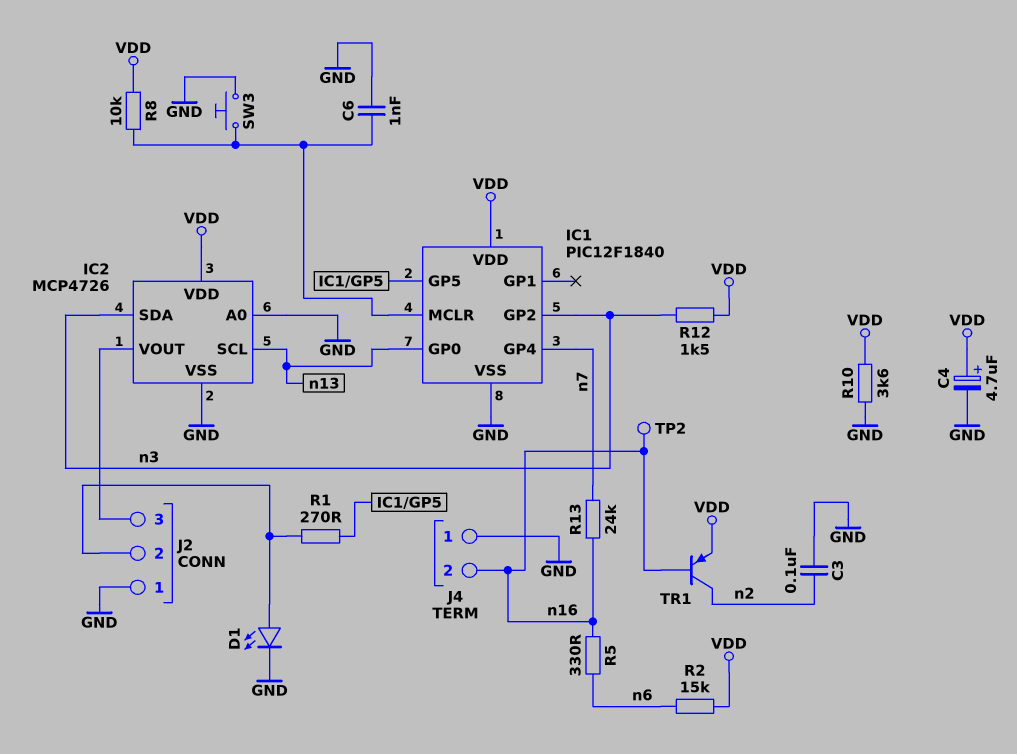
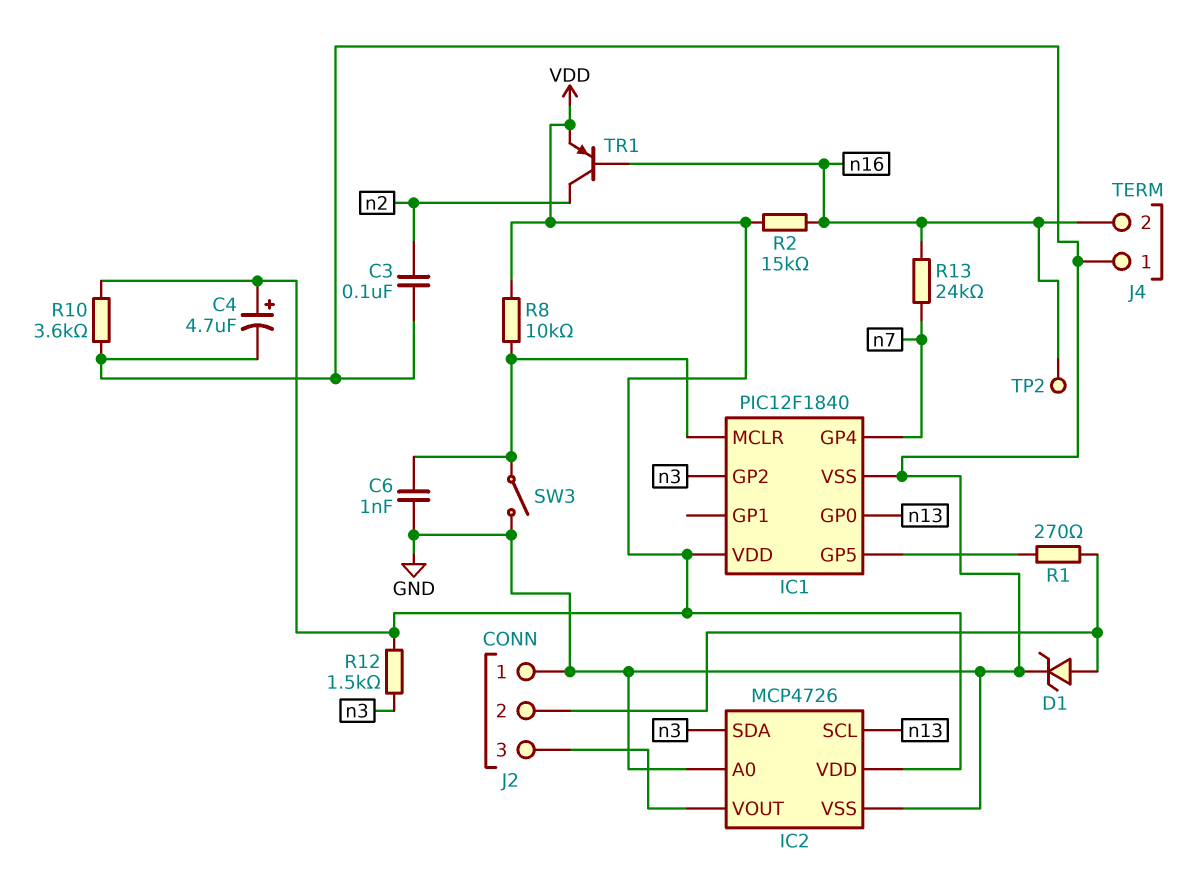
D1: LED (A J2/2, K GND) -> zener (A J2/2, K GND)
R2: 15k (VDD, n6) -> 15k (VDD, n16)
R5: 330 (n6, n16) -> none
SW3: button (GND, IC1/MCLR) -> switch (GND, IC1/MCLR)

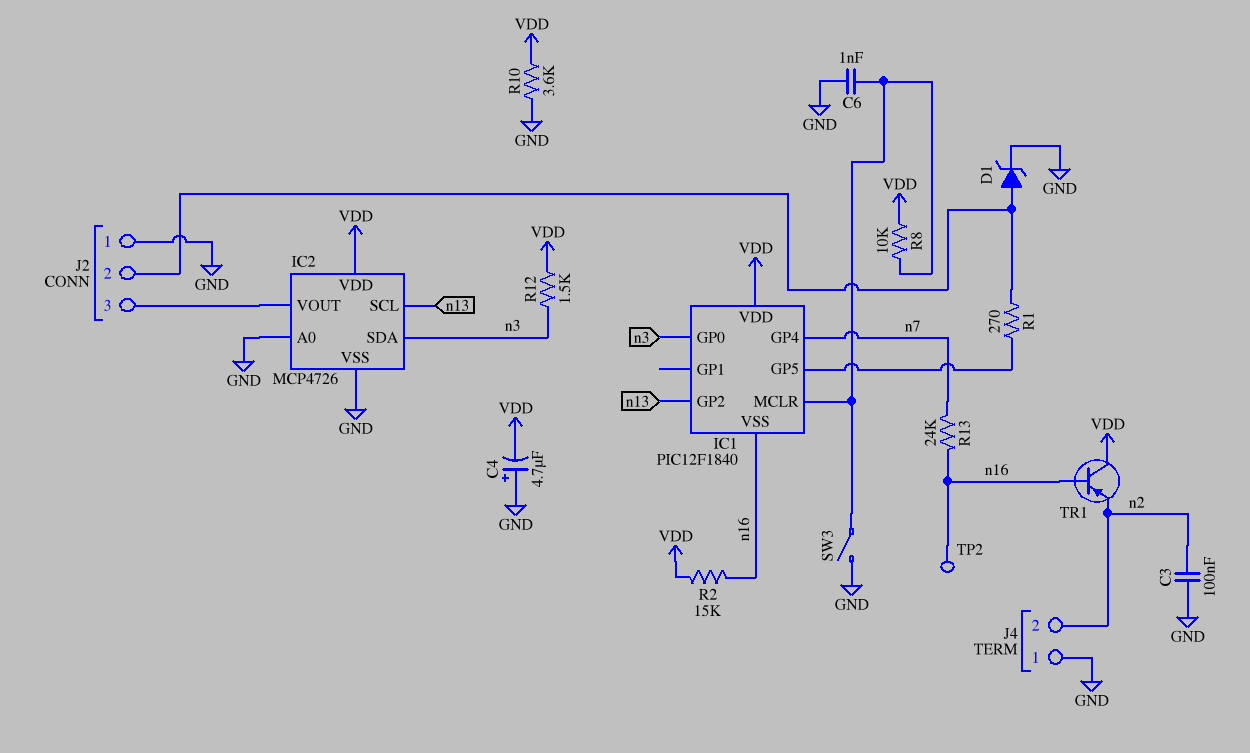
C4: 4.7uF (plus VDD, minus GND) -> 4.7uF (plus GND, minus VDD)
IC1 pin GP0: n13 -> n3
IC1 pin GP2: n3 -> n13
IC1 pin VSS: GND -> n16
J4 pin 2: n16 -> n2
TR1: PNP (B n16, C n2, E VDD) -> PNP (B n16, C VDD, E n2)

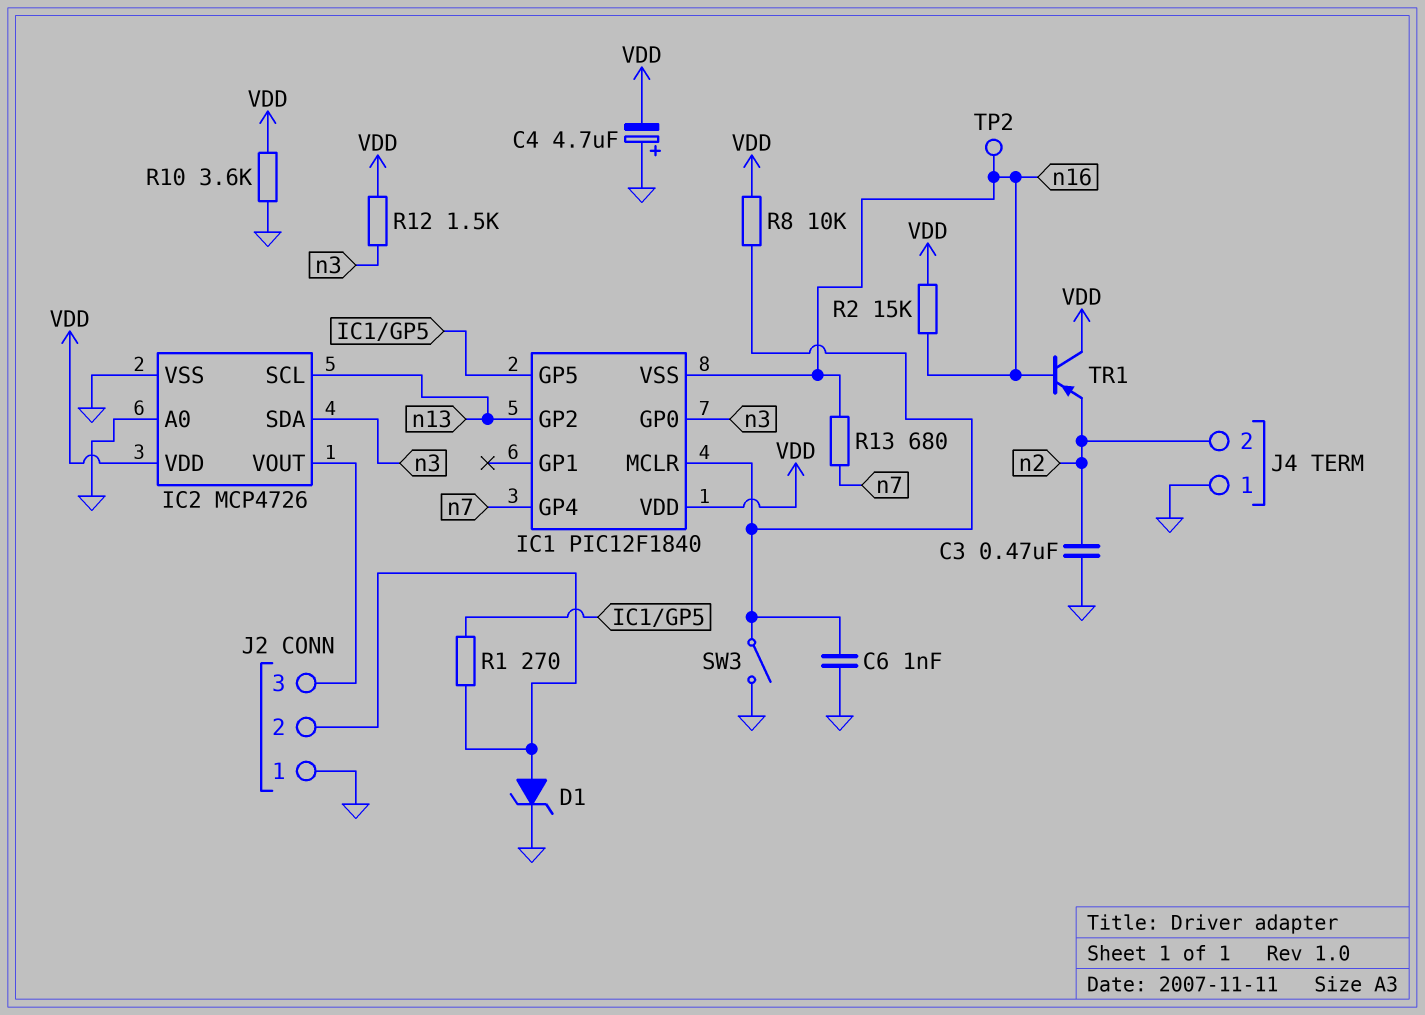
C3: 100nF (GND, n2) -> 470nF (GND, n2)
R13: 24k (n7, n16) -> 680 (n7, n16)

